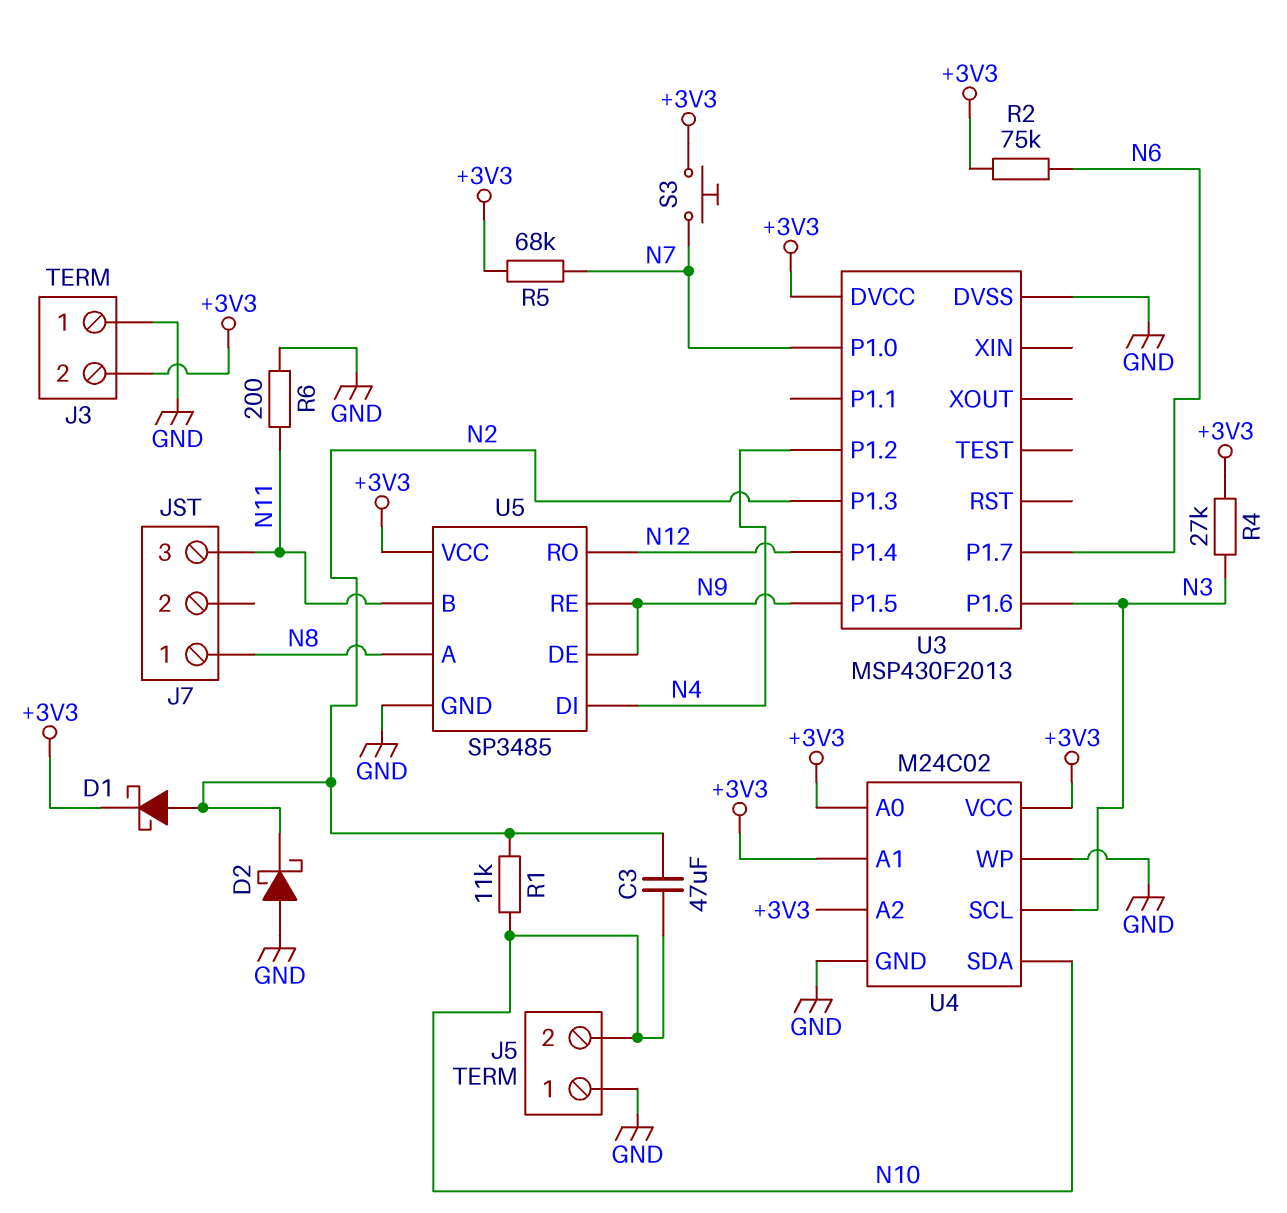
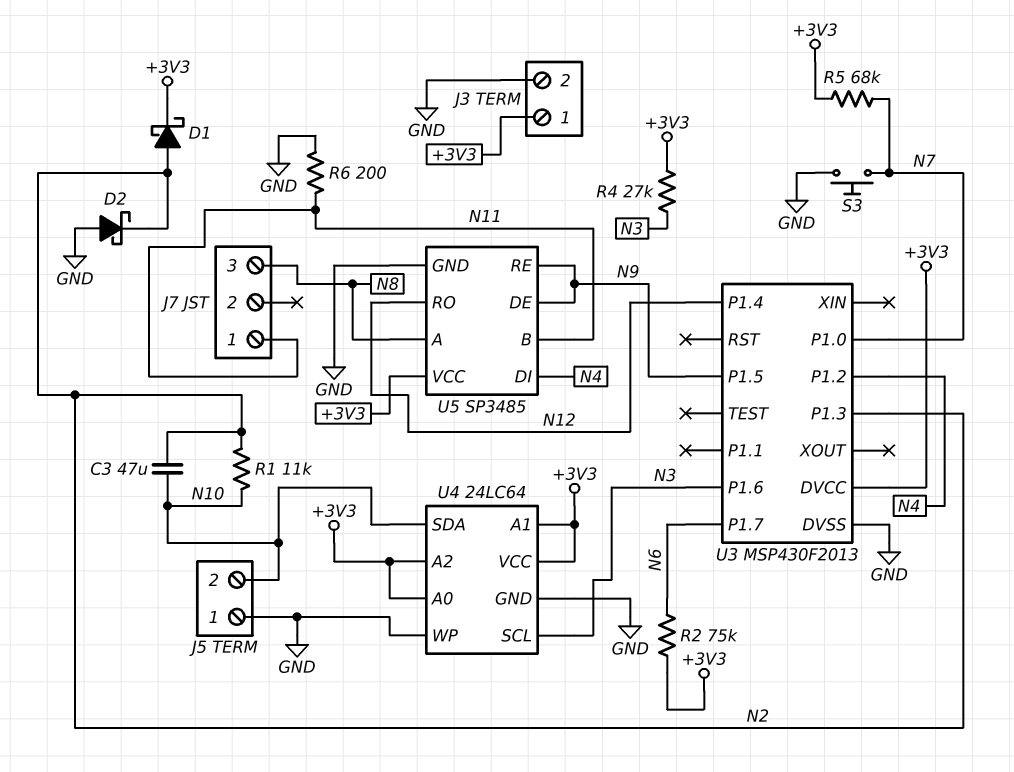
J3 pin 1: GND -> +3V3
J3 pin 2: +3V3 -> GND
J7 pin 1: N8 -> N11
J7 pin 3: N11 -> N8
S3: button (+3V3, N7) -> button (GND, N7)
U4: M24C02 -> 24LC64

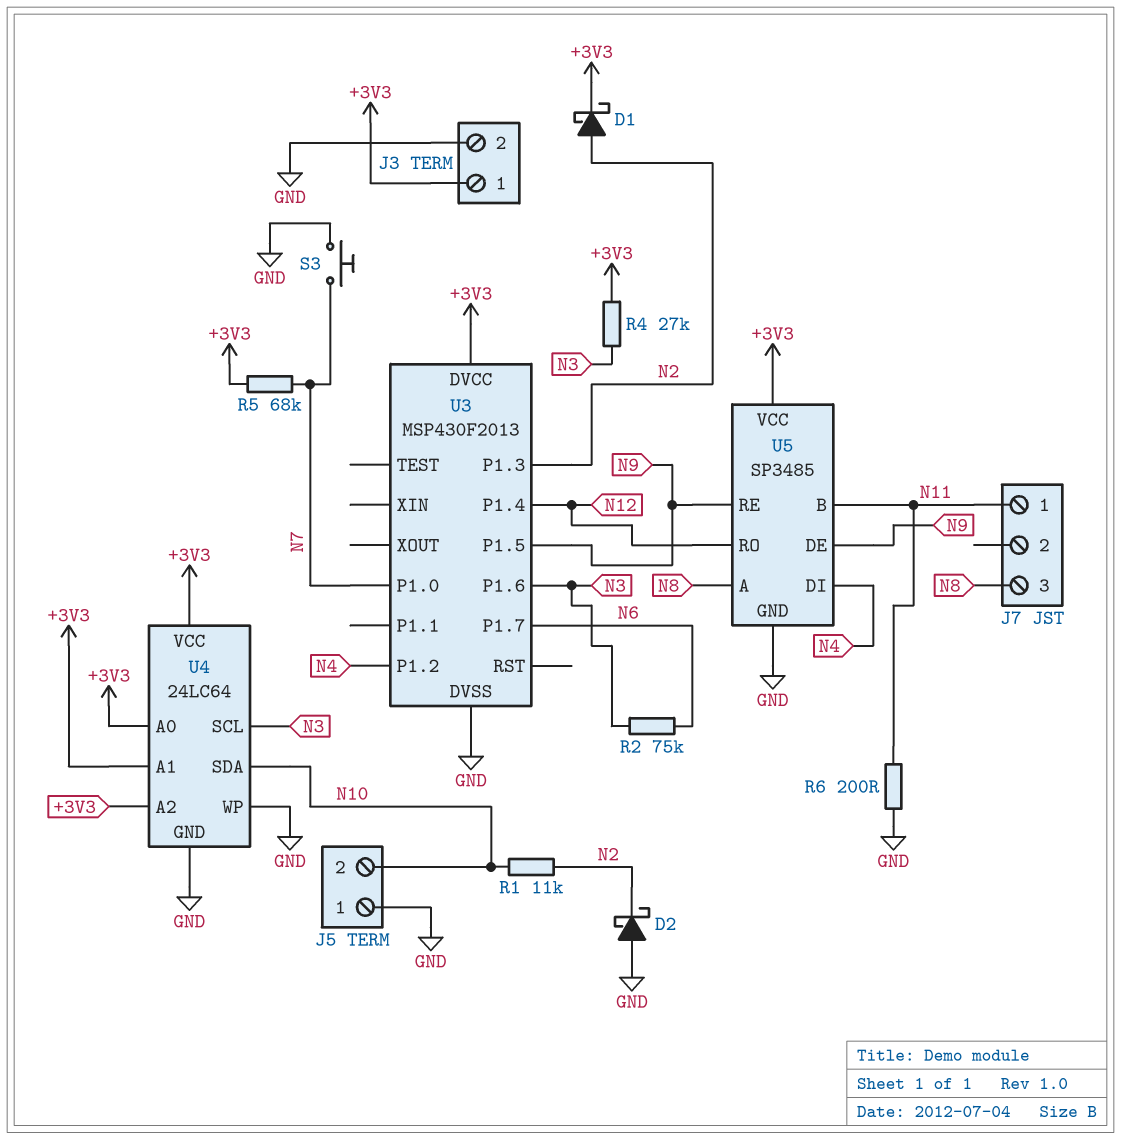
C3: 47uF (N2, N10) -> none
R2: 75k (+3V3, N6) -> 75k (N3, N6)

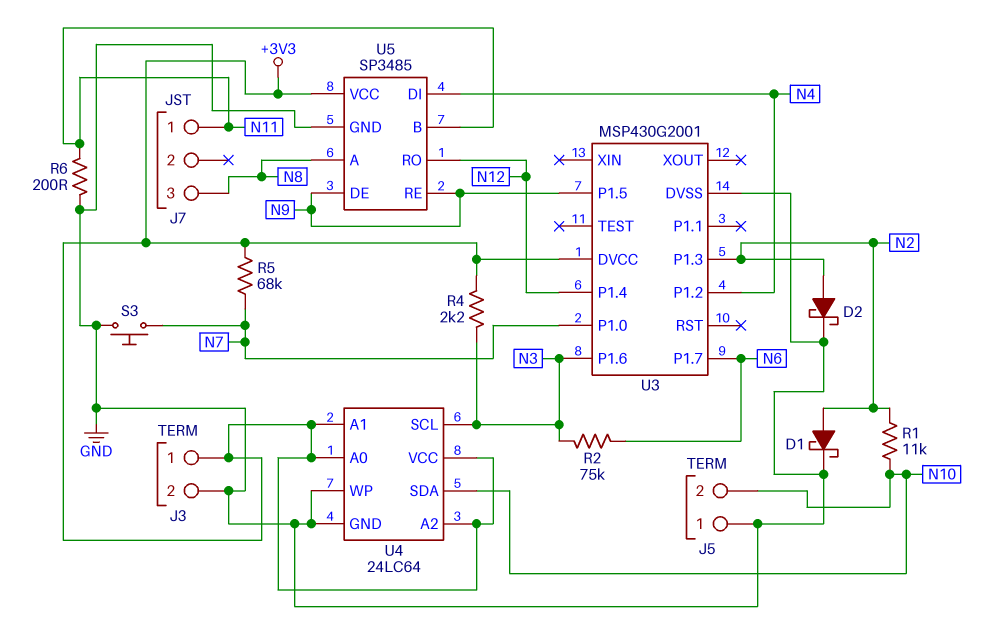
D1: schottky (A N2, K +3V3) -> schottky (A N2, K GND)
D2: schottky (A GND, K N2) -> schottky (A N2, K GND)
R4: 27k (+3V3, N3) -> 2.2k (+3V3, N3)
U3: MSP430F2013 -> MSP430G2001

